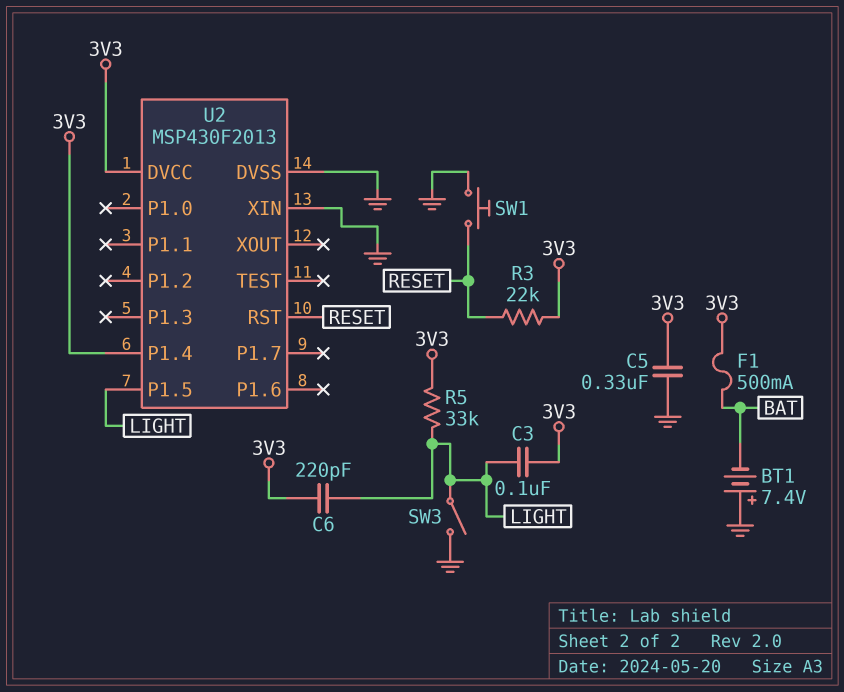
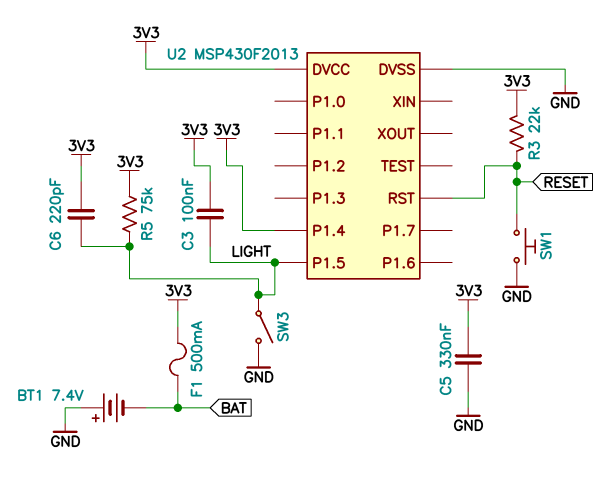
R5: 33k (3V3, LIGHT) -> 75k (3V3, LIGHT)
U2 pin XIN: GND -> none

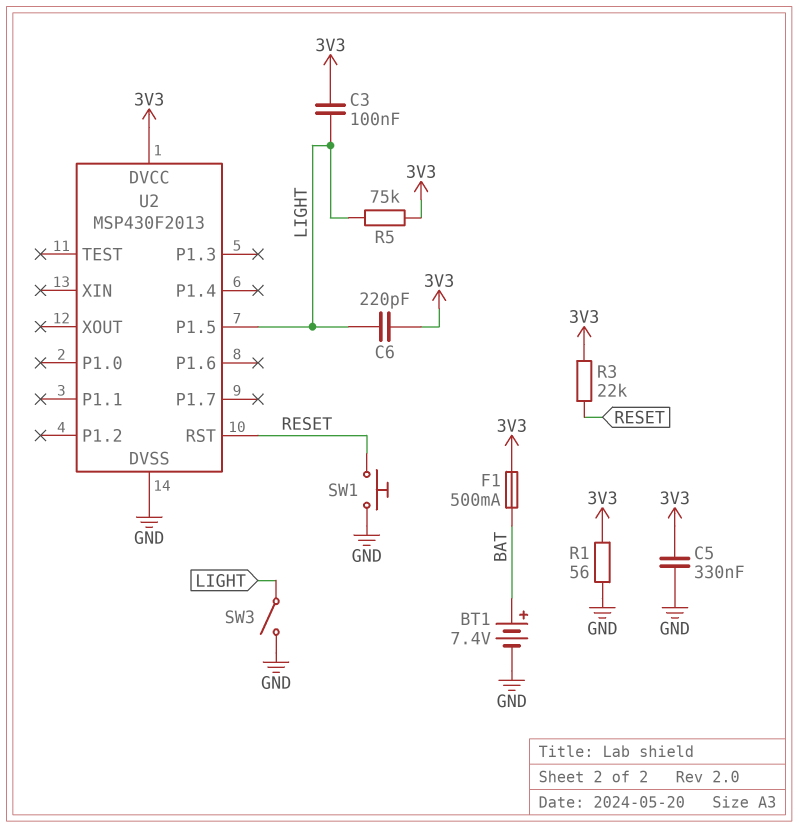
BT1: 7.4V (plus GND, minus BAT) -> 7.4V (plus BAT, minus GND)
R1: none -> 56 (3V3, GND)
U2 pin P1.4: 3V3 -> none

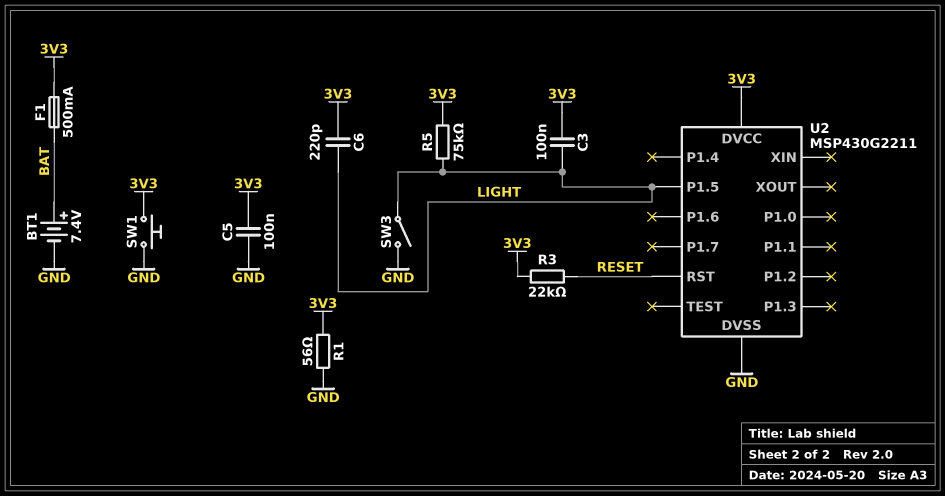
C5: 330nF (3V3, GND) -> 100nF (3V3, GND)
SW1: button (GND, RESET) -> button (3V3, GND)
U2: MSP430F2013 -> MSP430G2211

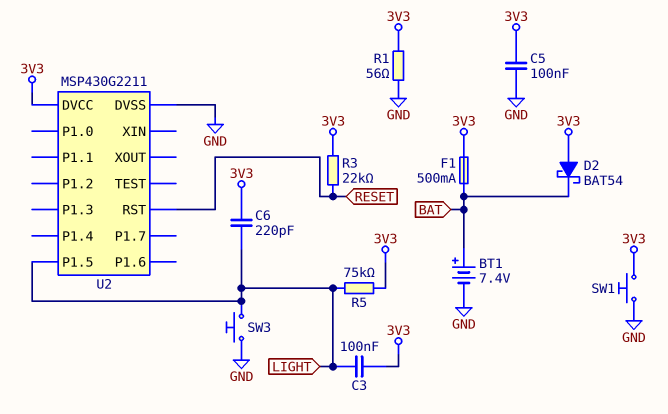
D2: none -> schottky BAT54 (A 3V3, K BAT)
SW3: switch (GND, LIGHT) -> button (GND, LIGHT)

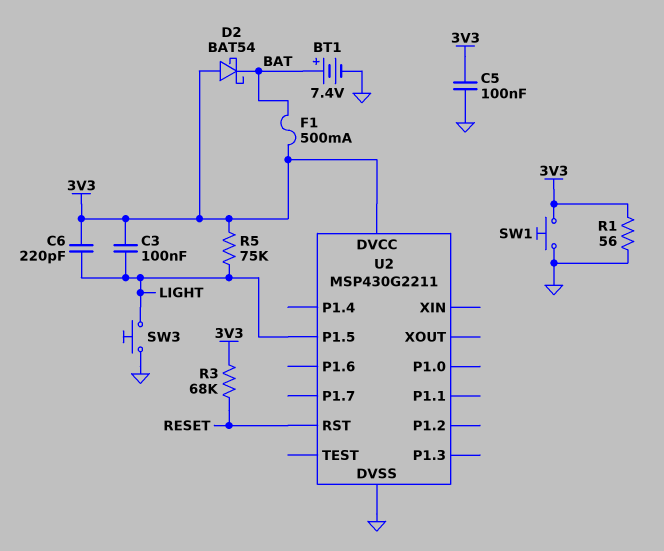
R3: 22k (3V3, RESET) -> 68k (3V3, RESET)

